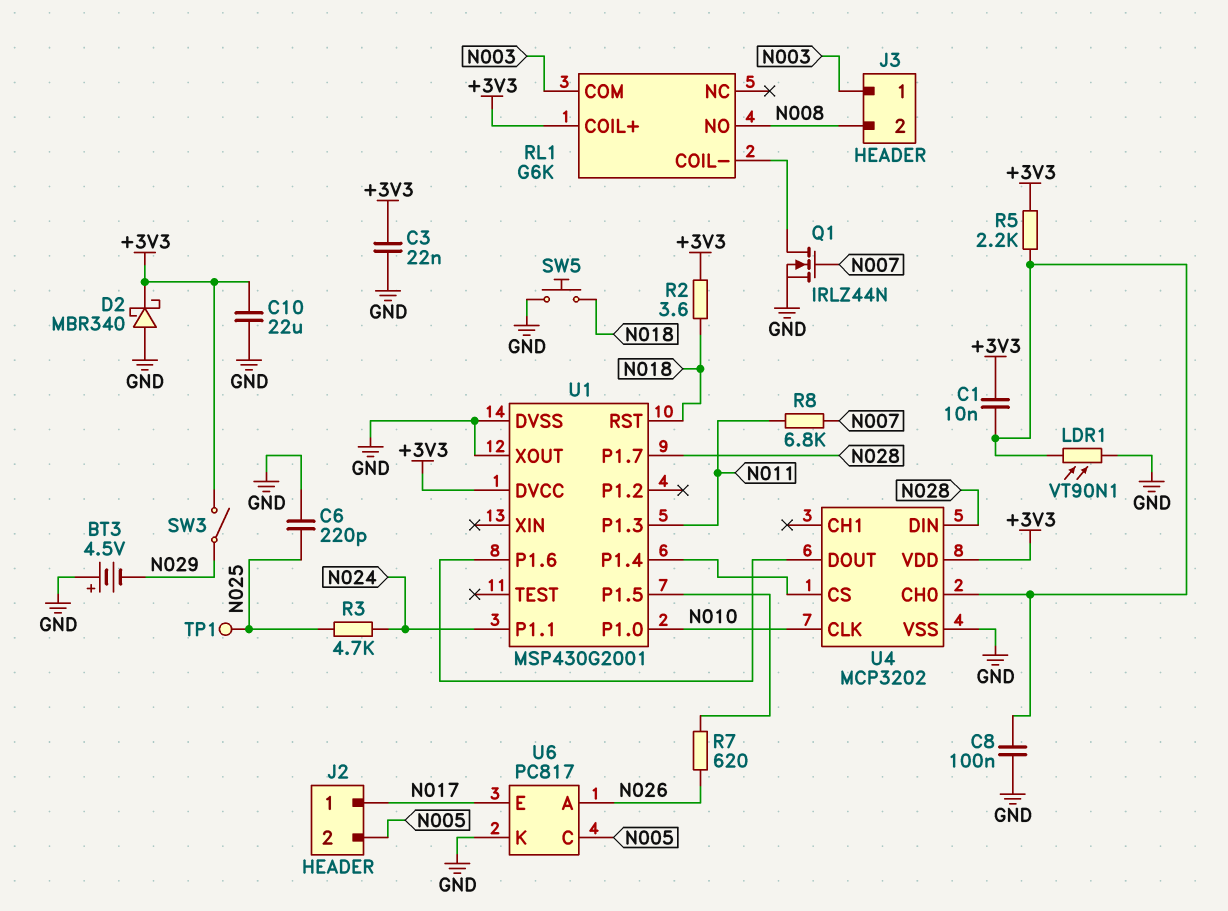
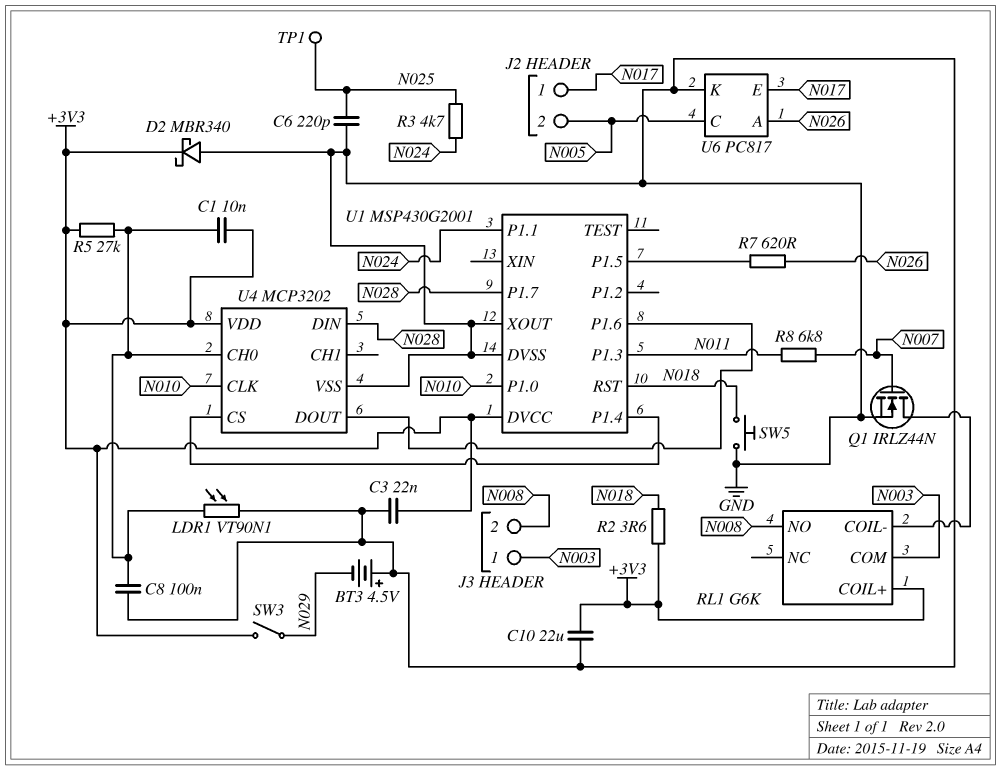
R5: 2.2k (+3V3, U4/CH0) -> 27k (+3V3, U4/CH0)

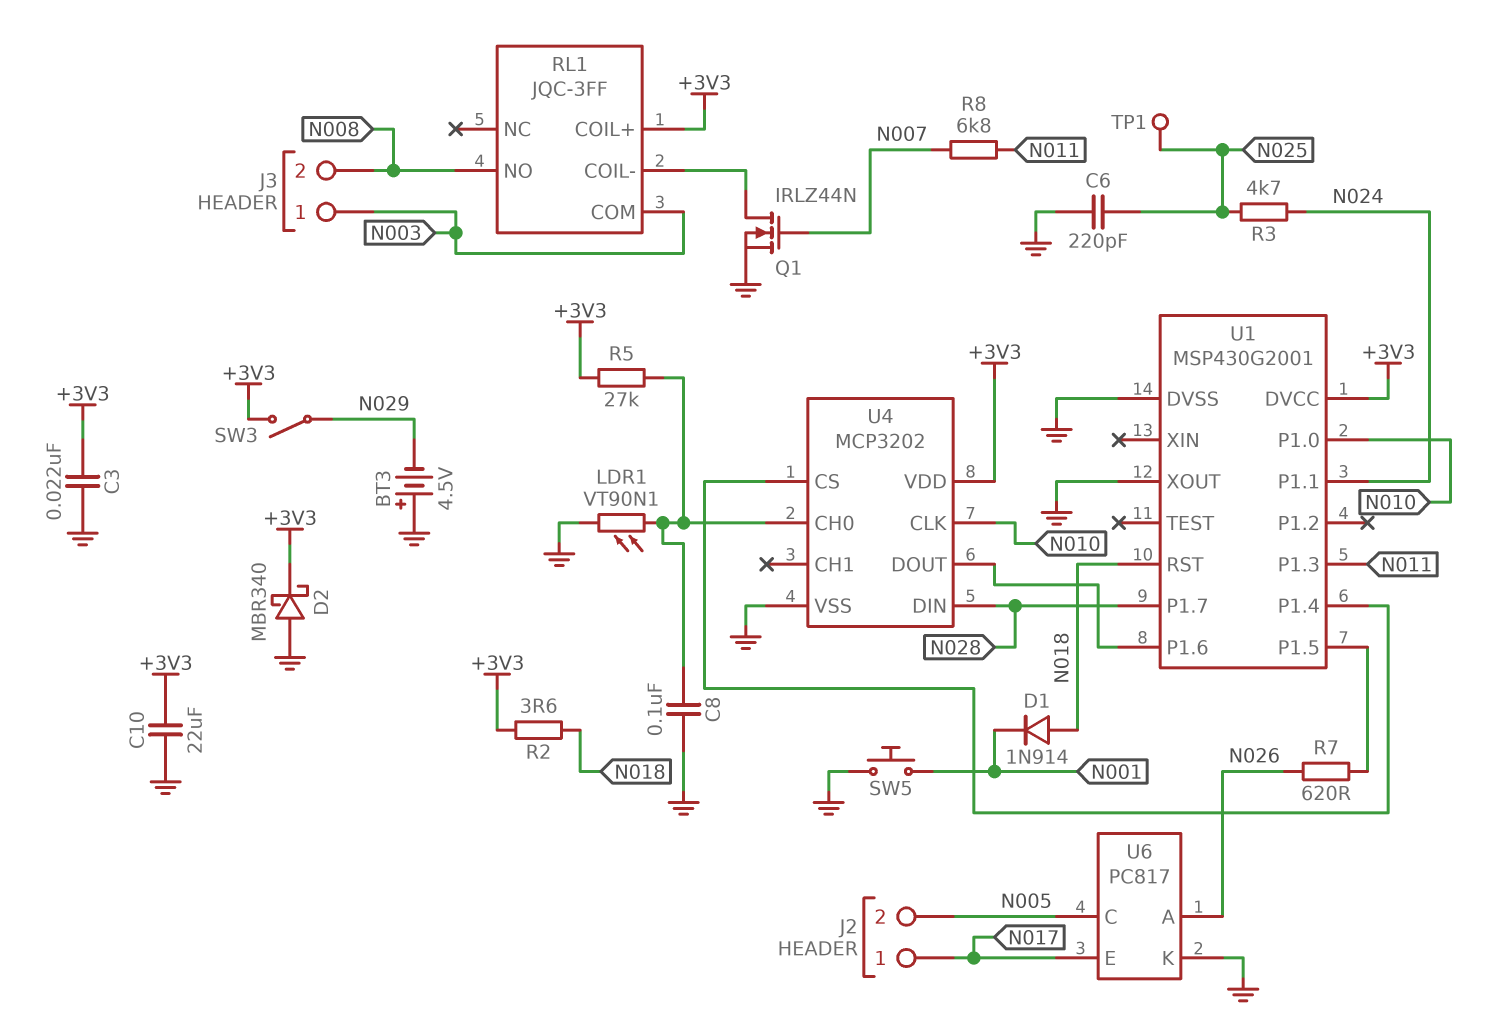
C1: 10nF (+3V3, U4/CH0) -> none
D1: none -> diode 1N914 (A N018, K N001)
RL1: G6K -> JQC-3FF
SW5: button (GND, N018) -> button (GND, N001)

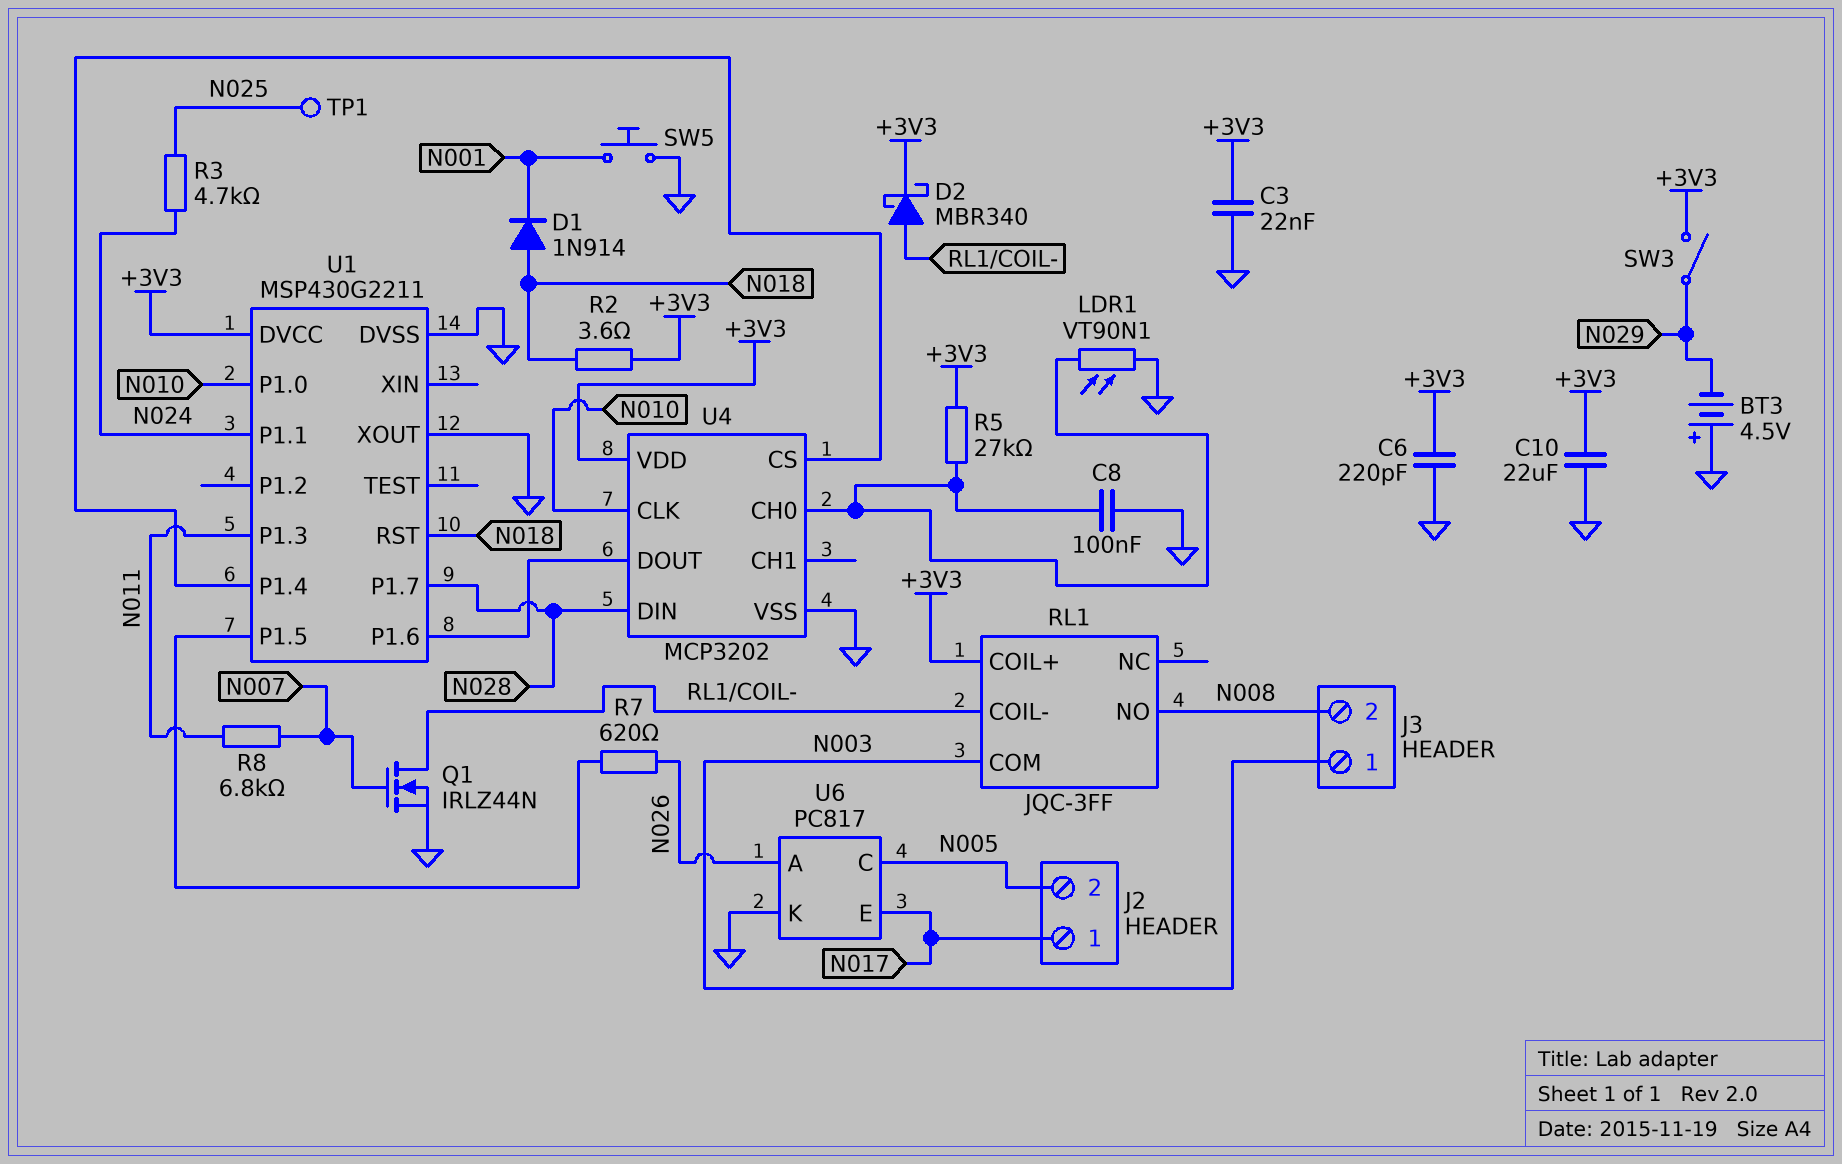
C6: 220pF (GND, N025) -> 220pF (+3V3, GND)
D2: schottky MBR340 (A GND, K +3V3) -> schottky MBR340 (A RL1/COIL-, K +3V3)
U1: MSP430G2001 -> MSP430G2211

